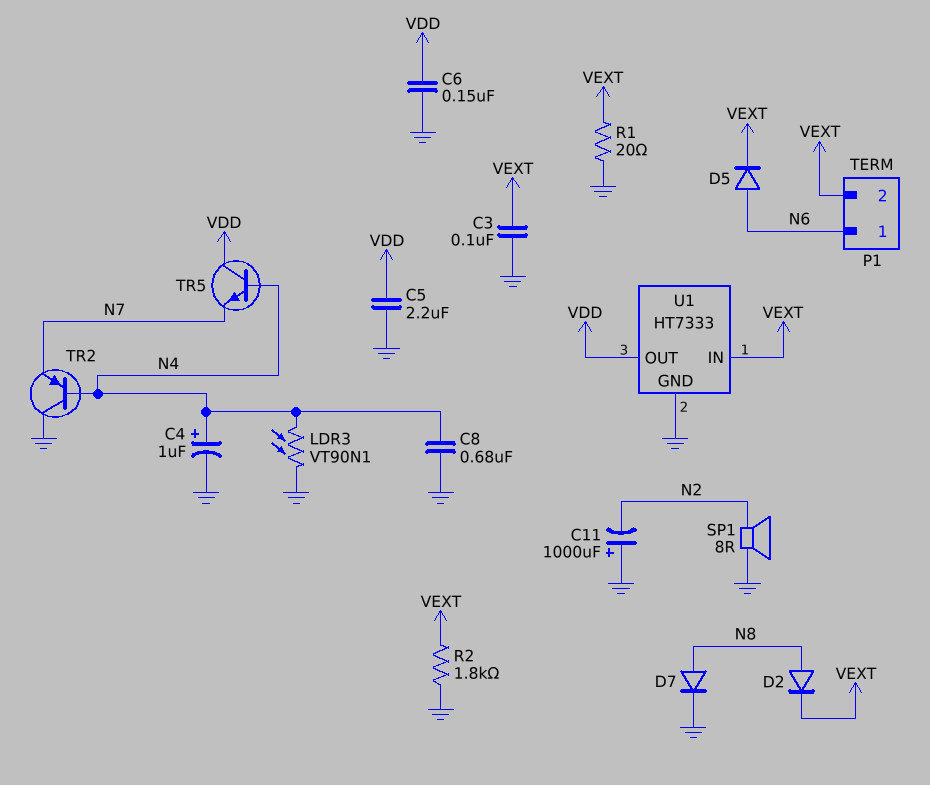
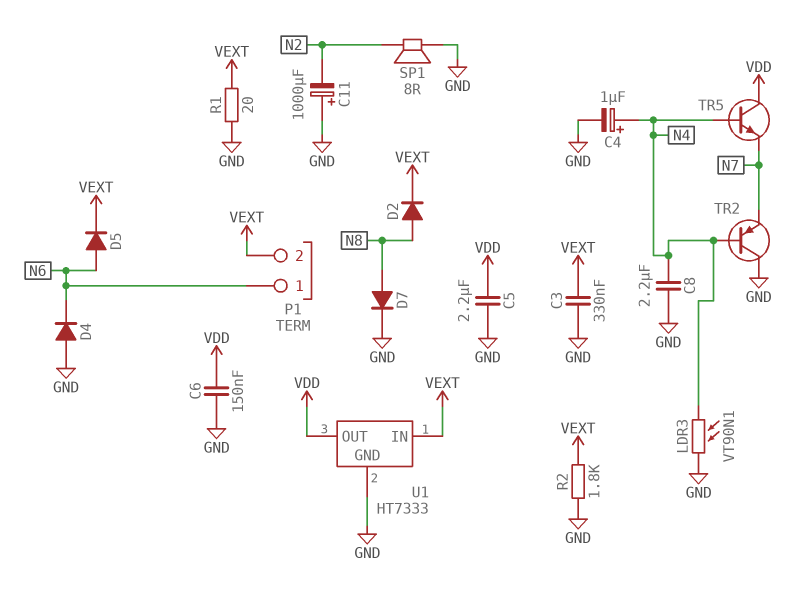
C3: 100nF (GND, VEXT) -> 330nF (GND, VEXT)
C8: 680nF (GND, N4) -> 2.2uF (GND, N4)
D4: none -> diode (A GND, K N6)

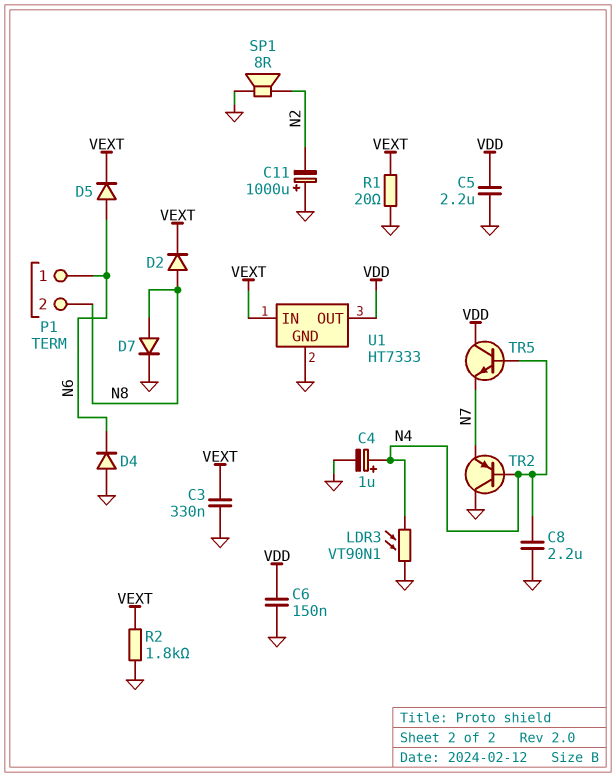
P1 pin 2: VEXT -> N8

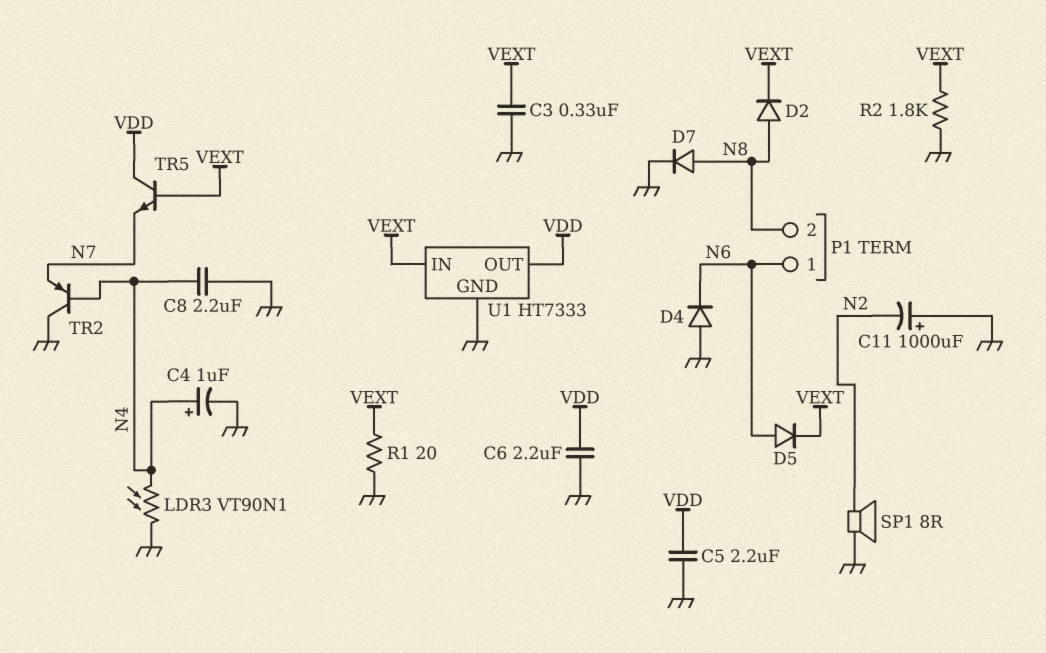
C6: 150nF (GND, VDD) -> 2.2uF (GND, VDD)
TR5: NPN (B N4, C VDD, E N7) -> NPN (B VEXT, C VDD, E N7)

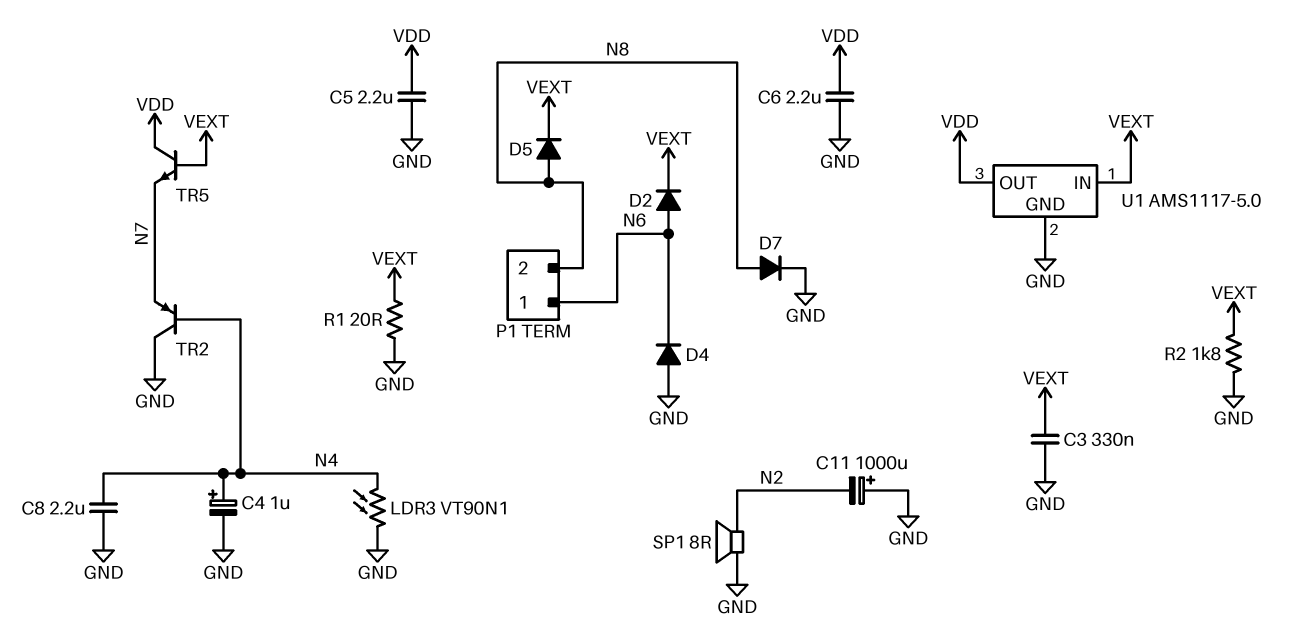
D2: diode (A N8, K VEXT) -> diode (A N6, K VEXT)
D5: diode (A N6, K VEXT) -> diode (A N8, K VEXT)
U1: HT7333 -> AMS1117-5.0

